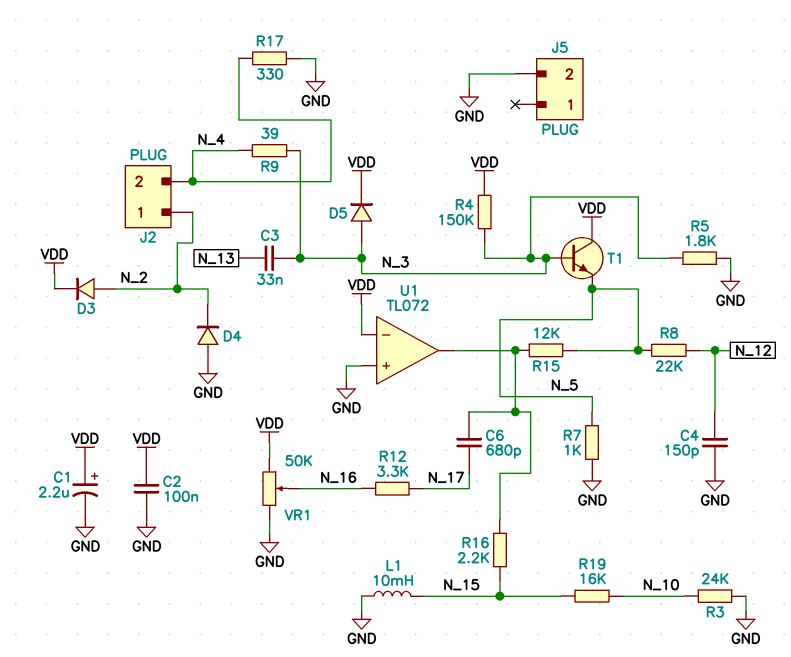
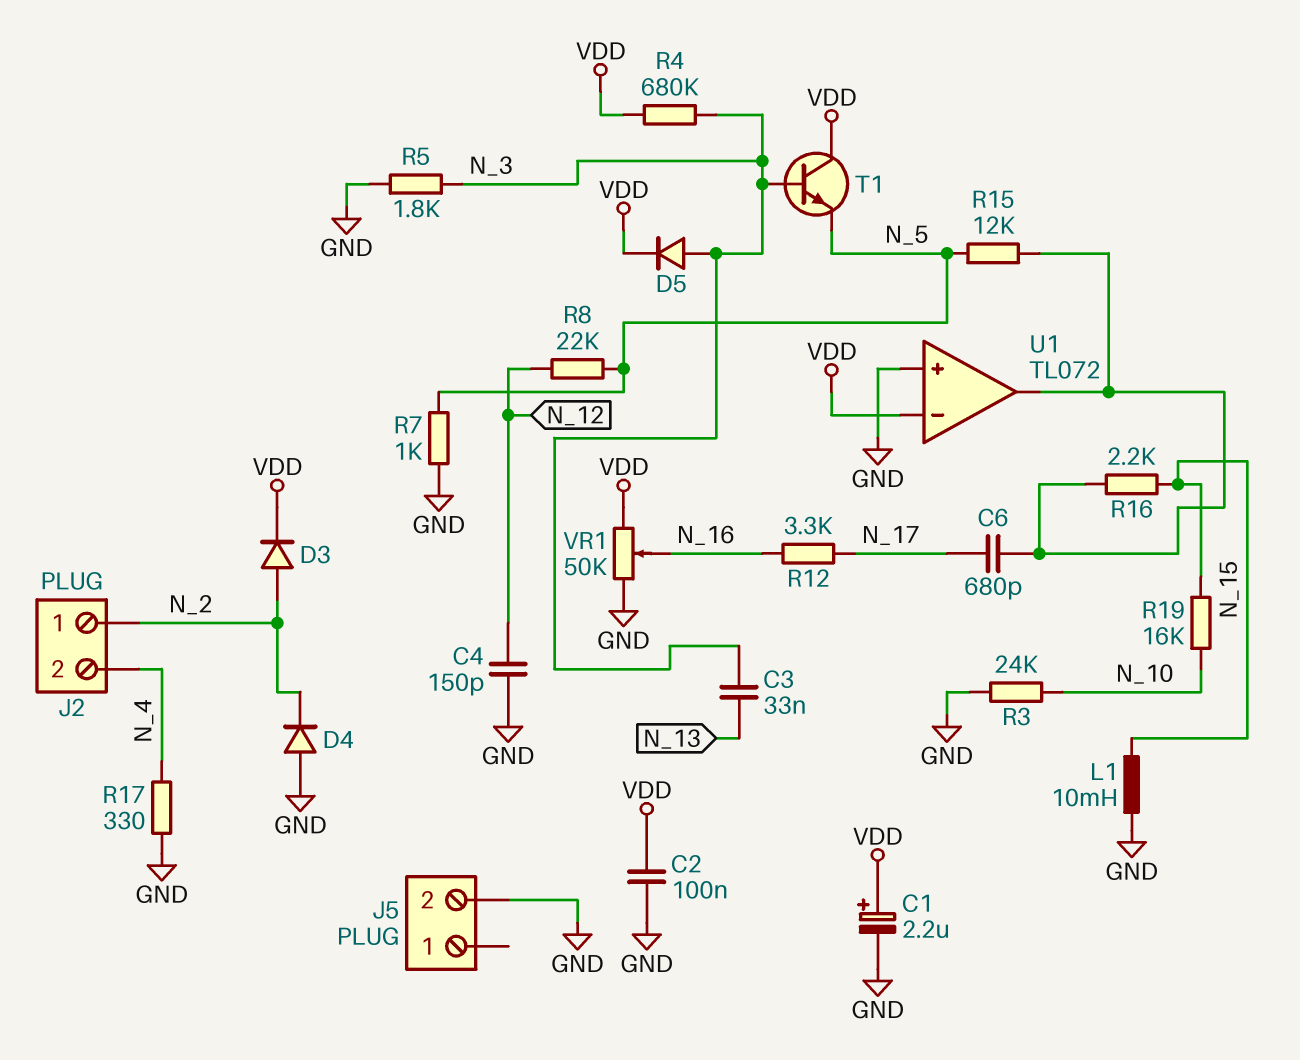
R4: 150k (N_3, VDD) -> 680k (N_3, VDD)
R9: 39 (N_3, N_4) -> none

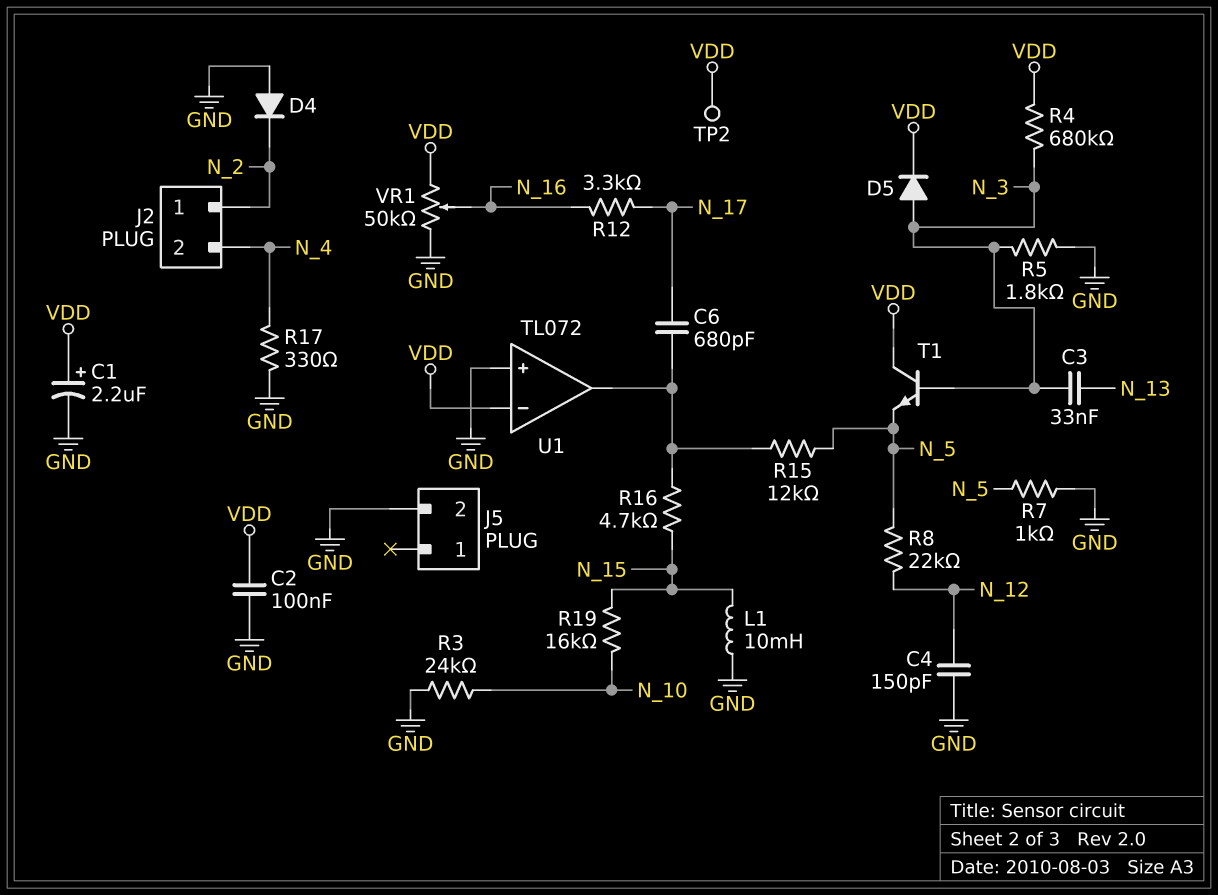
D3: diode (A N_2, K VDD) -> none
R16: 2.2k (N_15, U1/out) -> 4.7k (N_15, U1/out)
TP2: none -> test point (VDD)

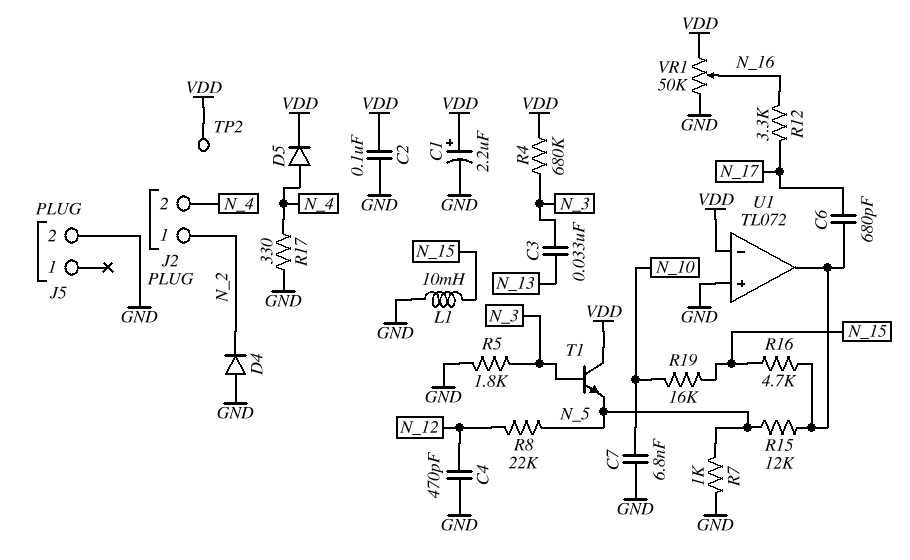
C4: 150pF (GND, N_12) -> 470pF (GND, N_12)
C7: none -> 6.8nF (GND, N_10)
D5: diode (A N_3, K VDD) -> diode (A N_4, K VDD)
R3: 24k (GND, N_10) -> none

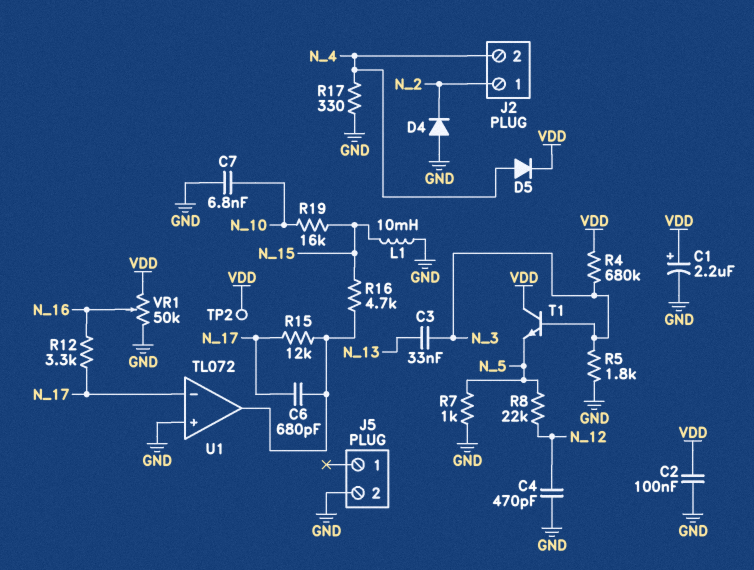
R15: 12k (N_5, U1/out) -> 12k (N_17, U1/out)
U1 pin in-: VDD -> N_17

